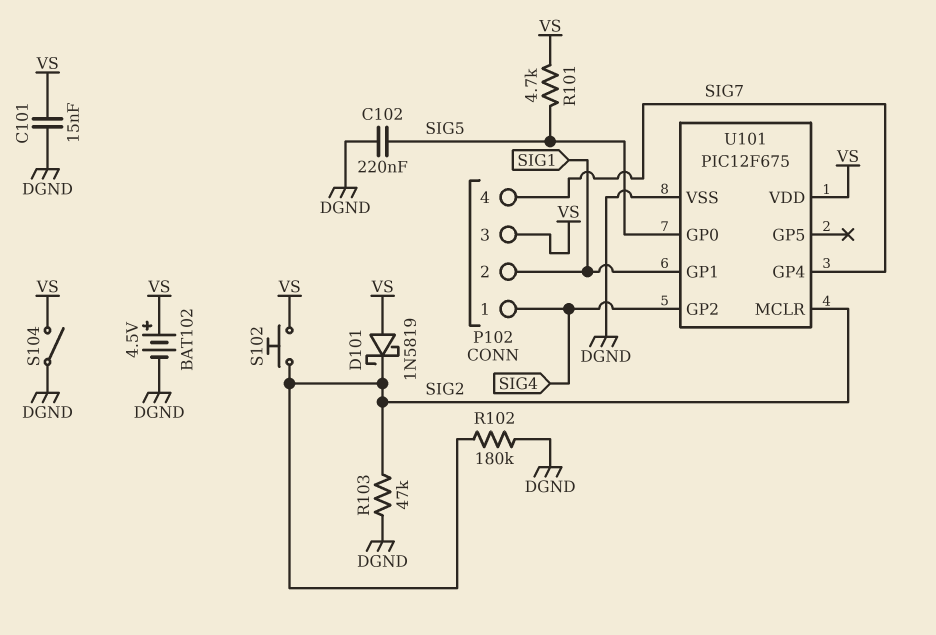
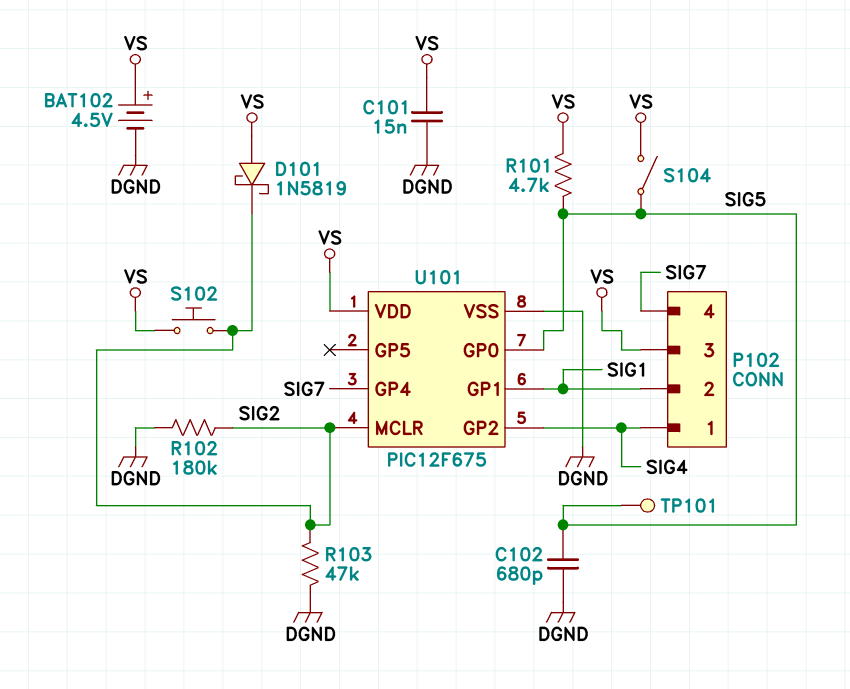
C102: 220nF (DGND, SIG5) -> 680pF (DGND, SIG5)
S104: switch (DGND, VS) -> switch (SIG5, VS)
TP101: none -> test point (SIG5)

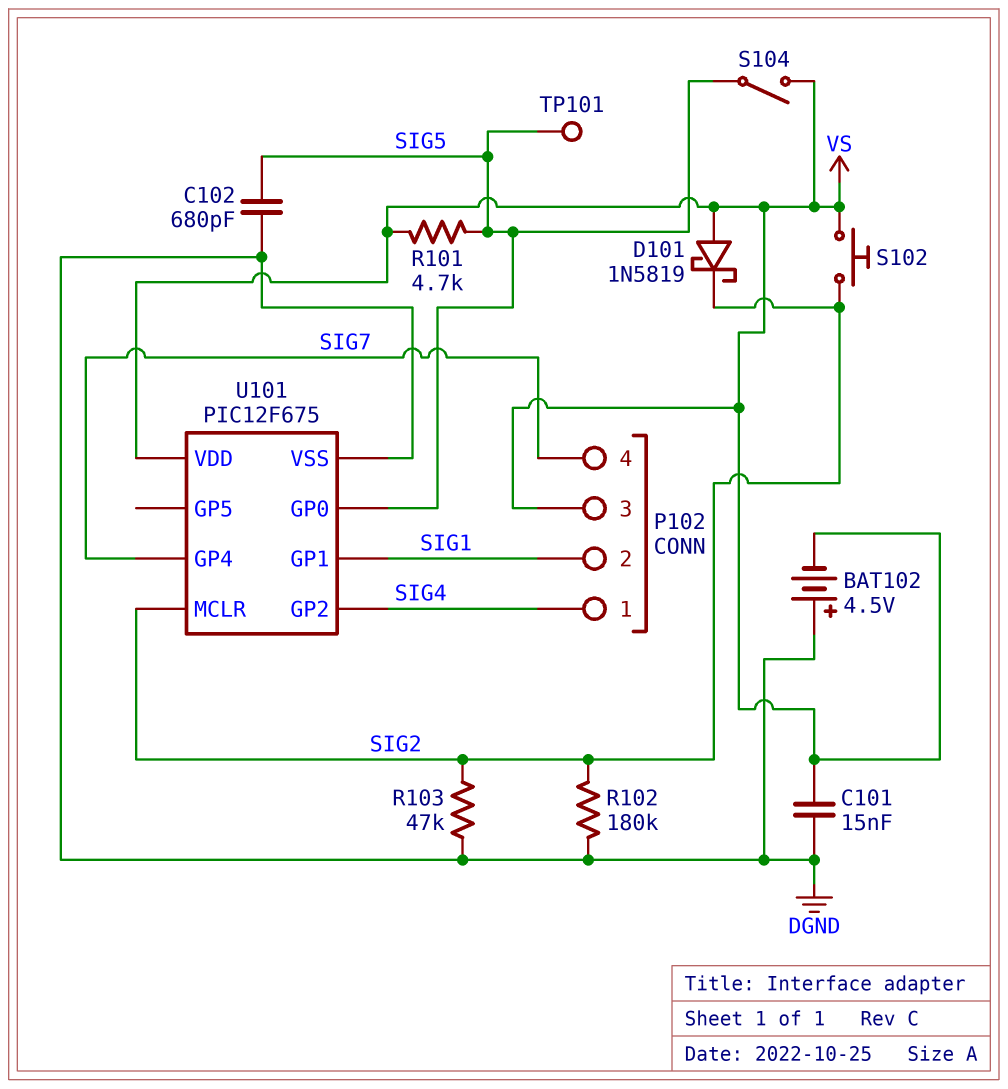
BAT102: 4.5V (plus VS, minus DGND) -> 4.5V (plus DGND, minus VS)

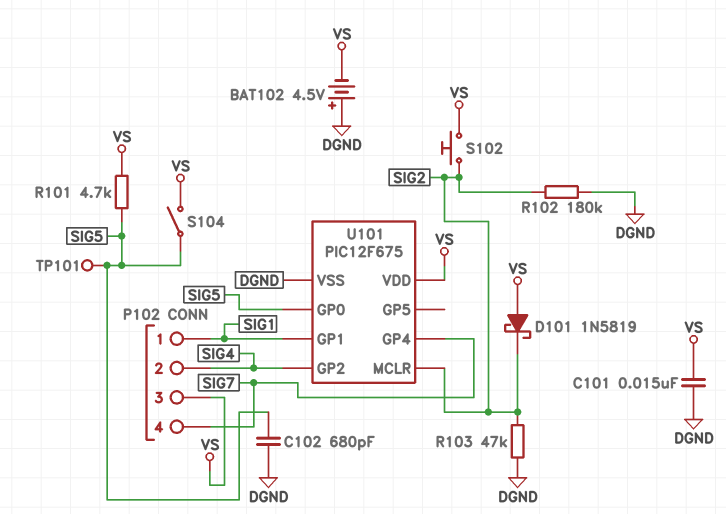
P102 pin 1: SIG4 -> SIG1
P102 pin 2: SIG1 -> SIG4

